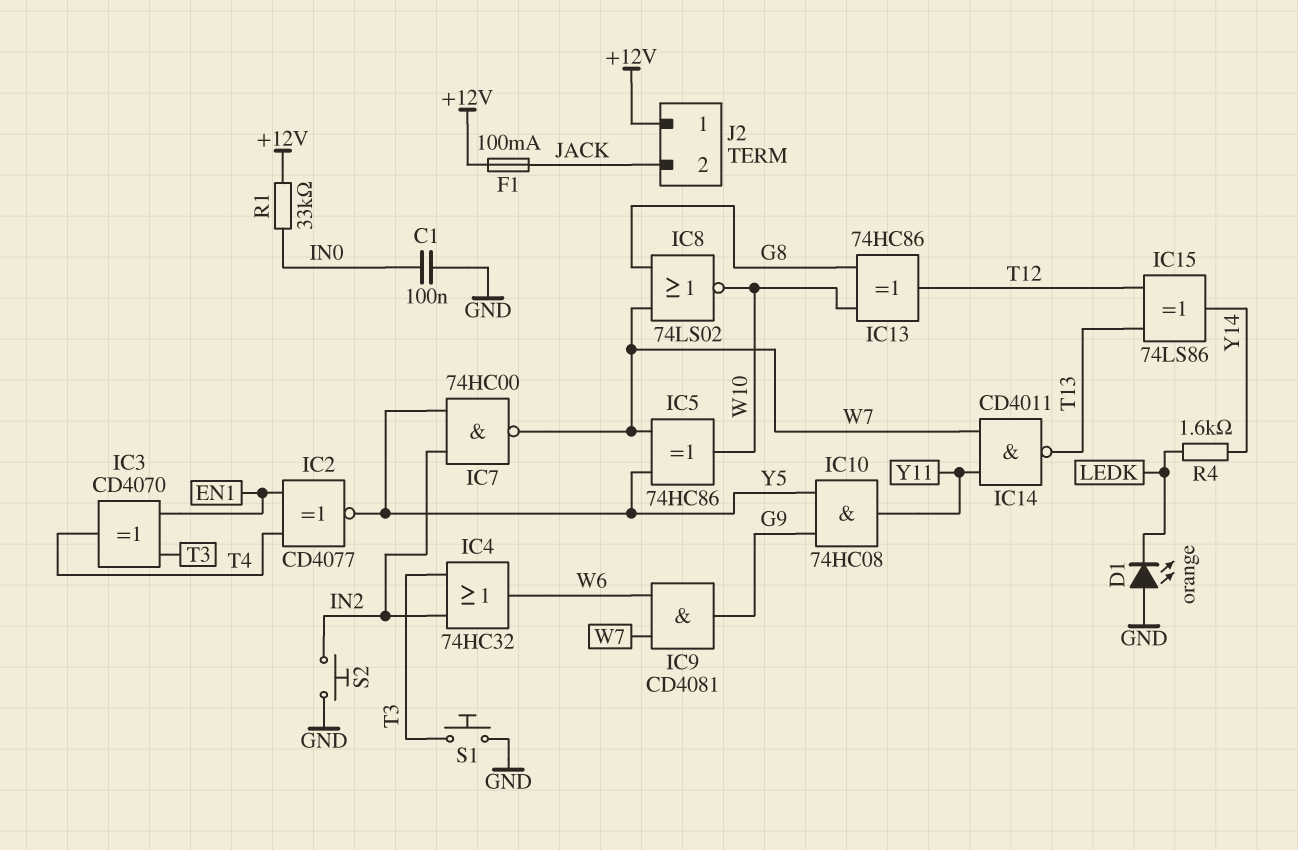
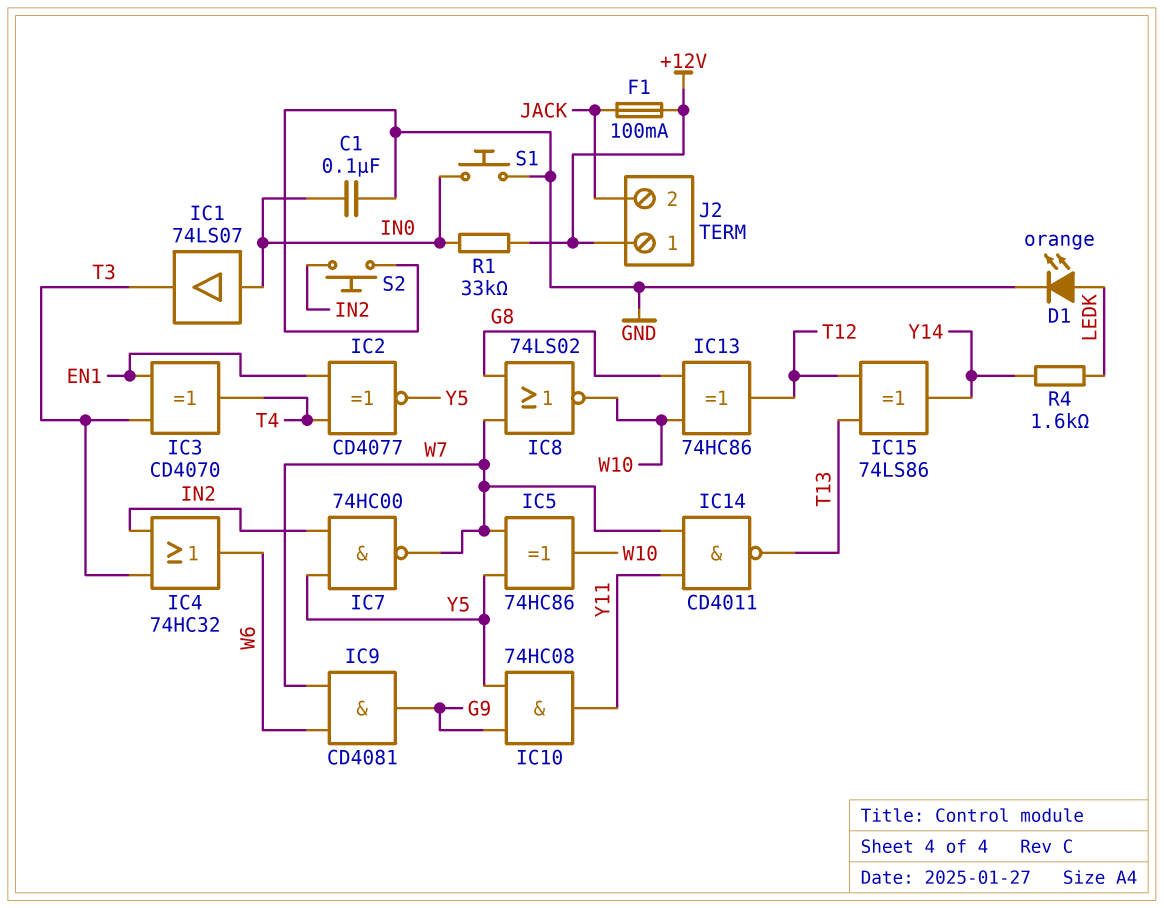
D1: LED orange (A GND, K LEDK) -> LED orange (A LEDK, K GND)
IC1: none -> buffer 74LS07 (in IN0, out T3)
S1: button (GND, T3) -> button (GND, IN0)

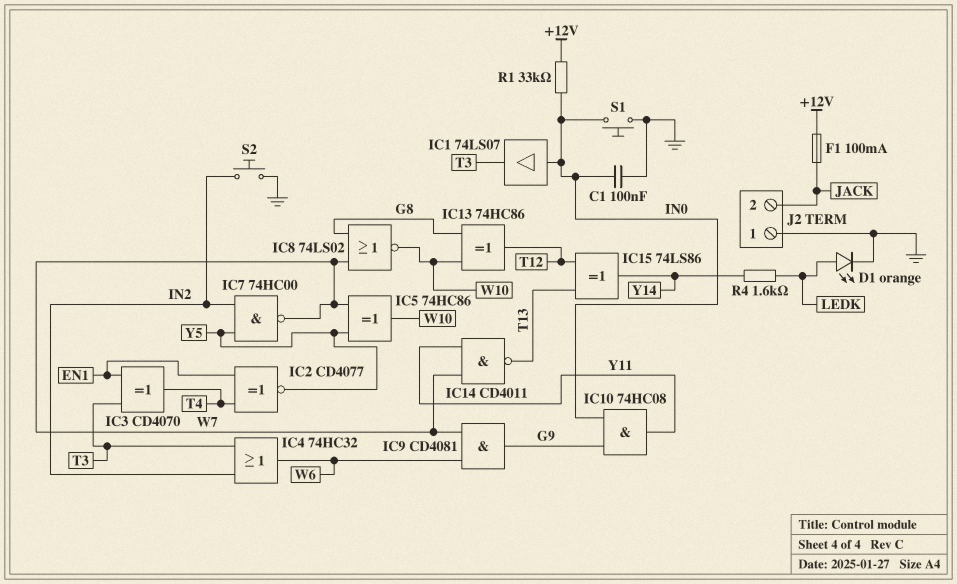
IC10: AND 74HC08 (in G9, in Y5, out Y11) -> AND 74HC08 (in G9, in IN0, out Y11)
J2 pin 1: +12V -> GND

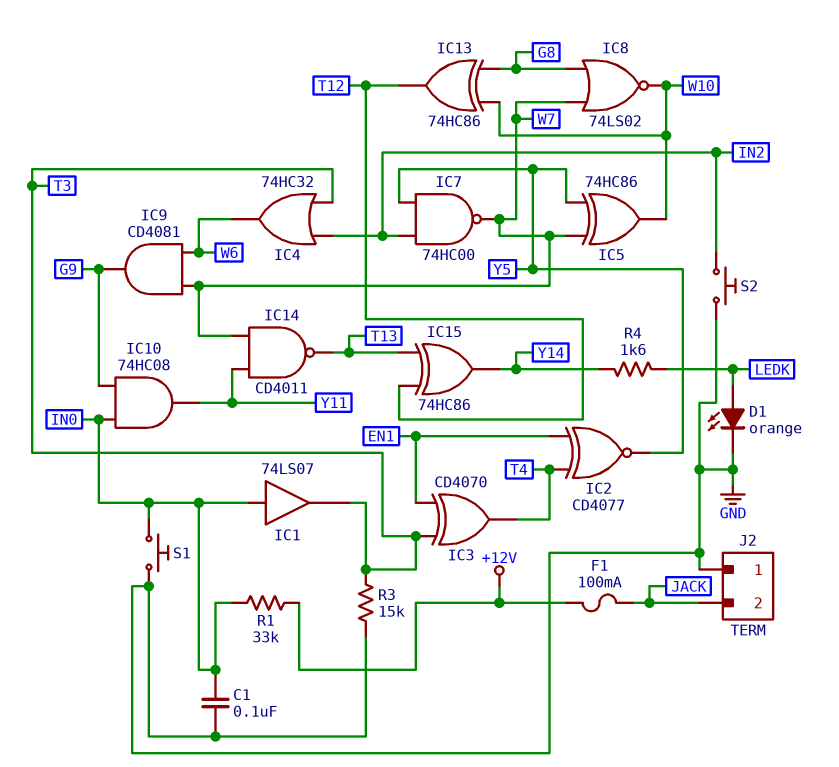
IC15: XOR 74LS86 (in T12, in T13, out Y14) -> XOR 74HC86 (in T12, in T13, out Y14)
R3: none -> 15k (GND, T3)

